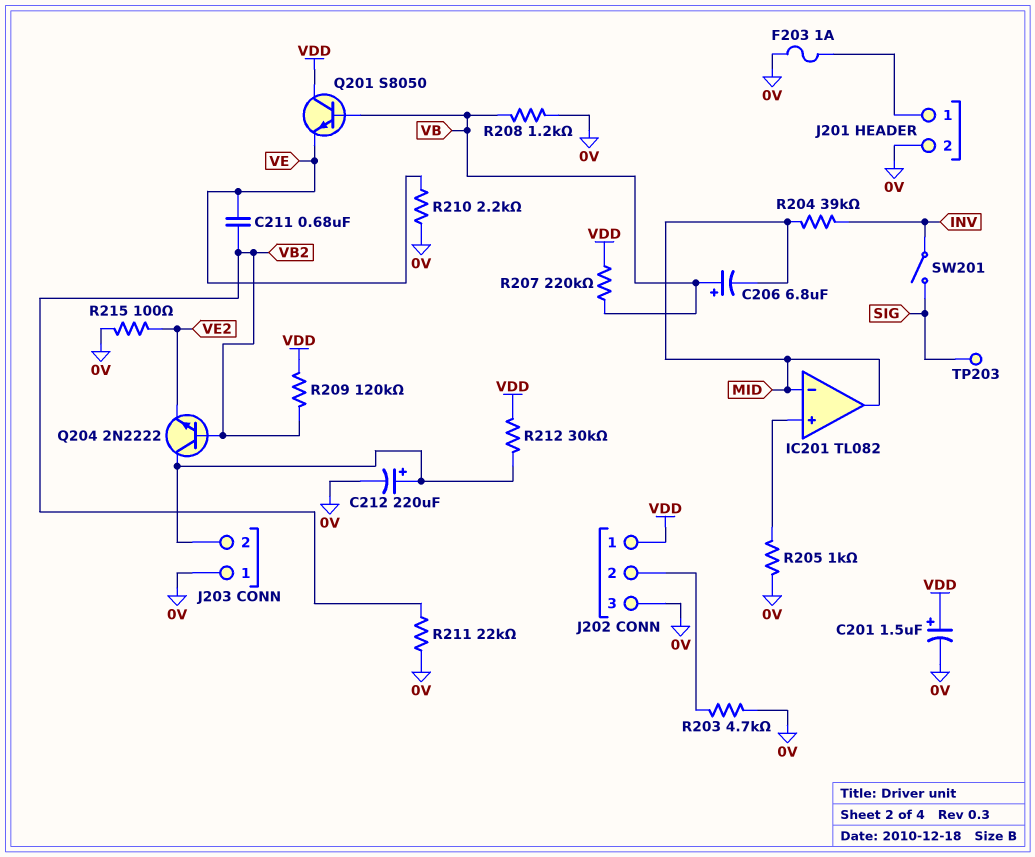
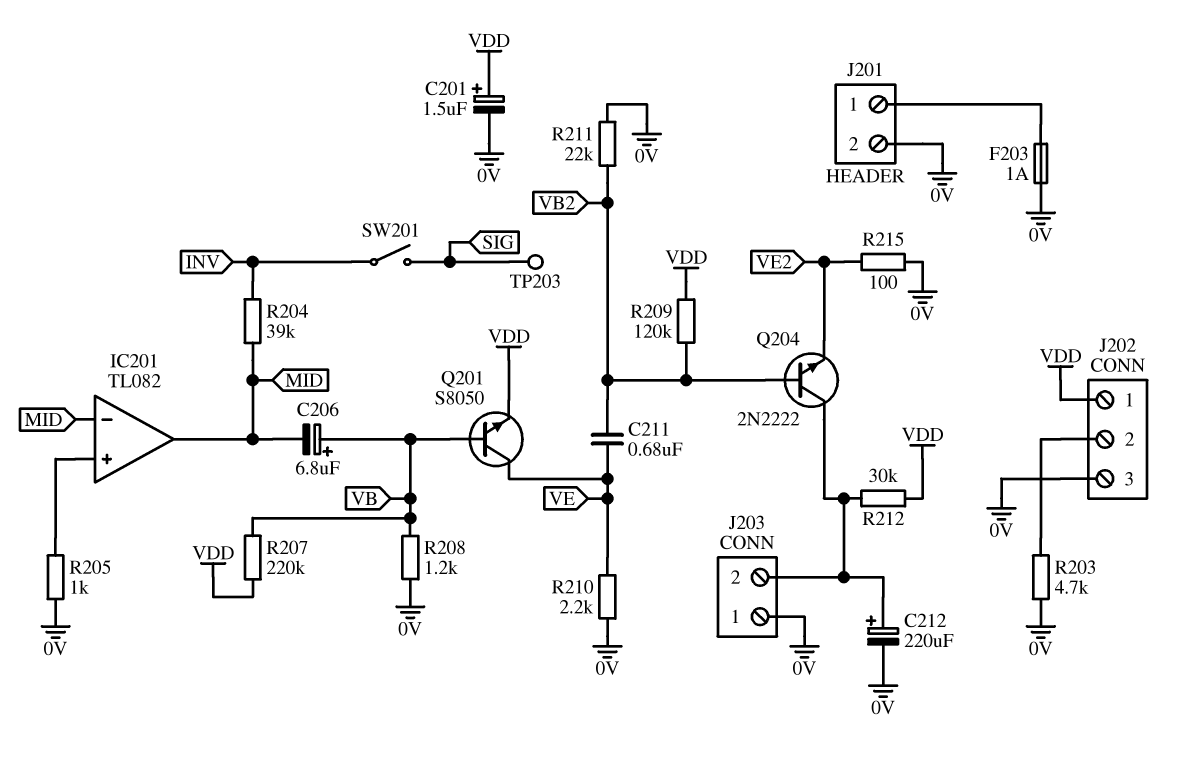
Q201: NPN S8050 (B VB, C VDD, E VE) -> NPN S8050 (B VB, C VE, E VDD)

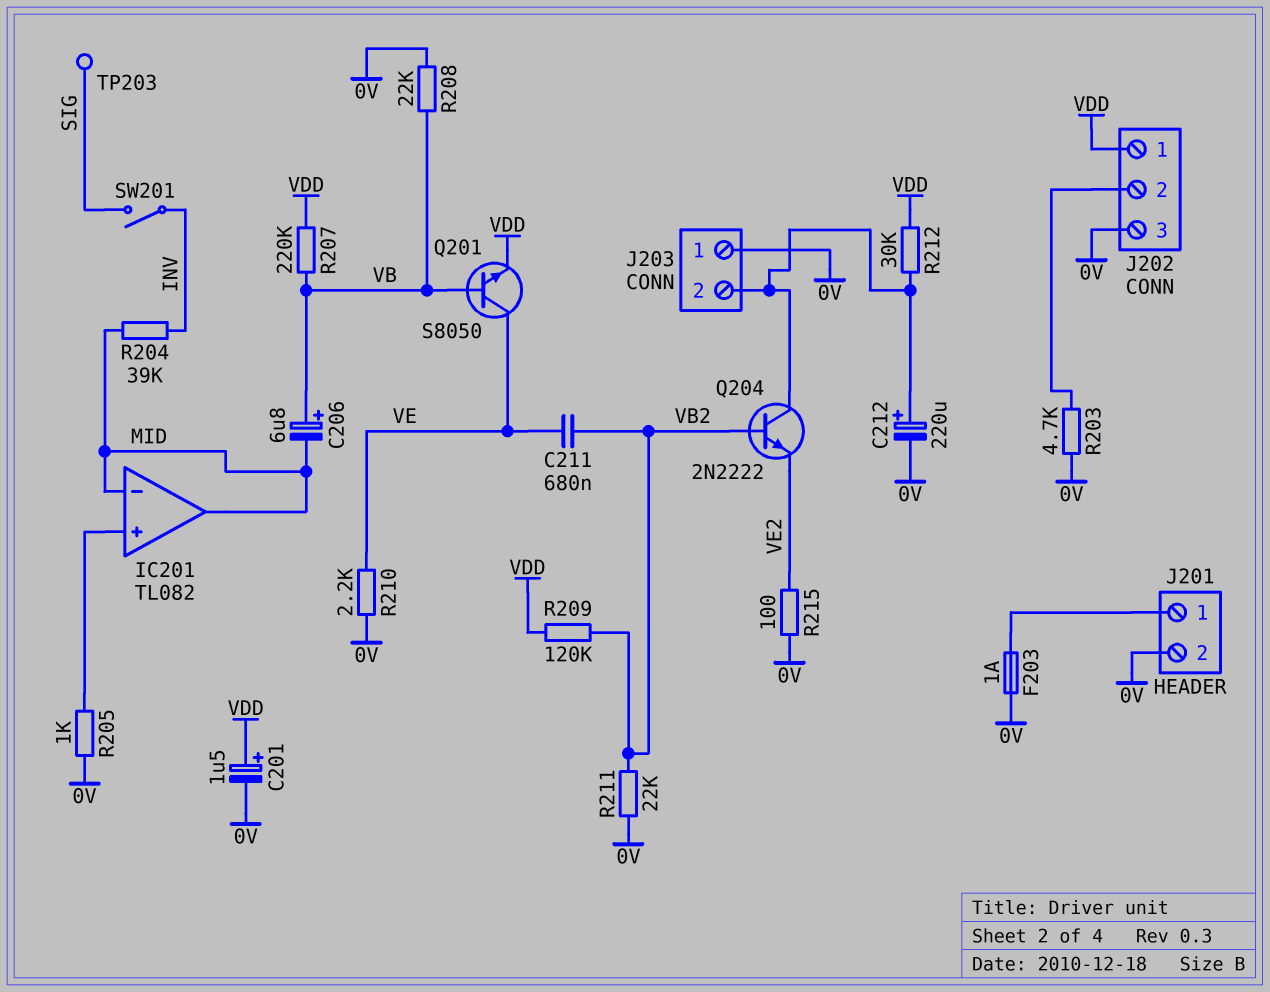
R208: 1.2k (0V, VB) -> 22k (0V, VB)

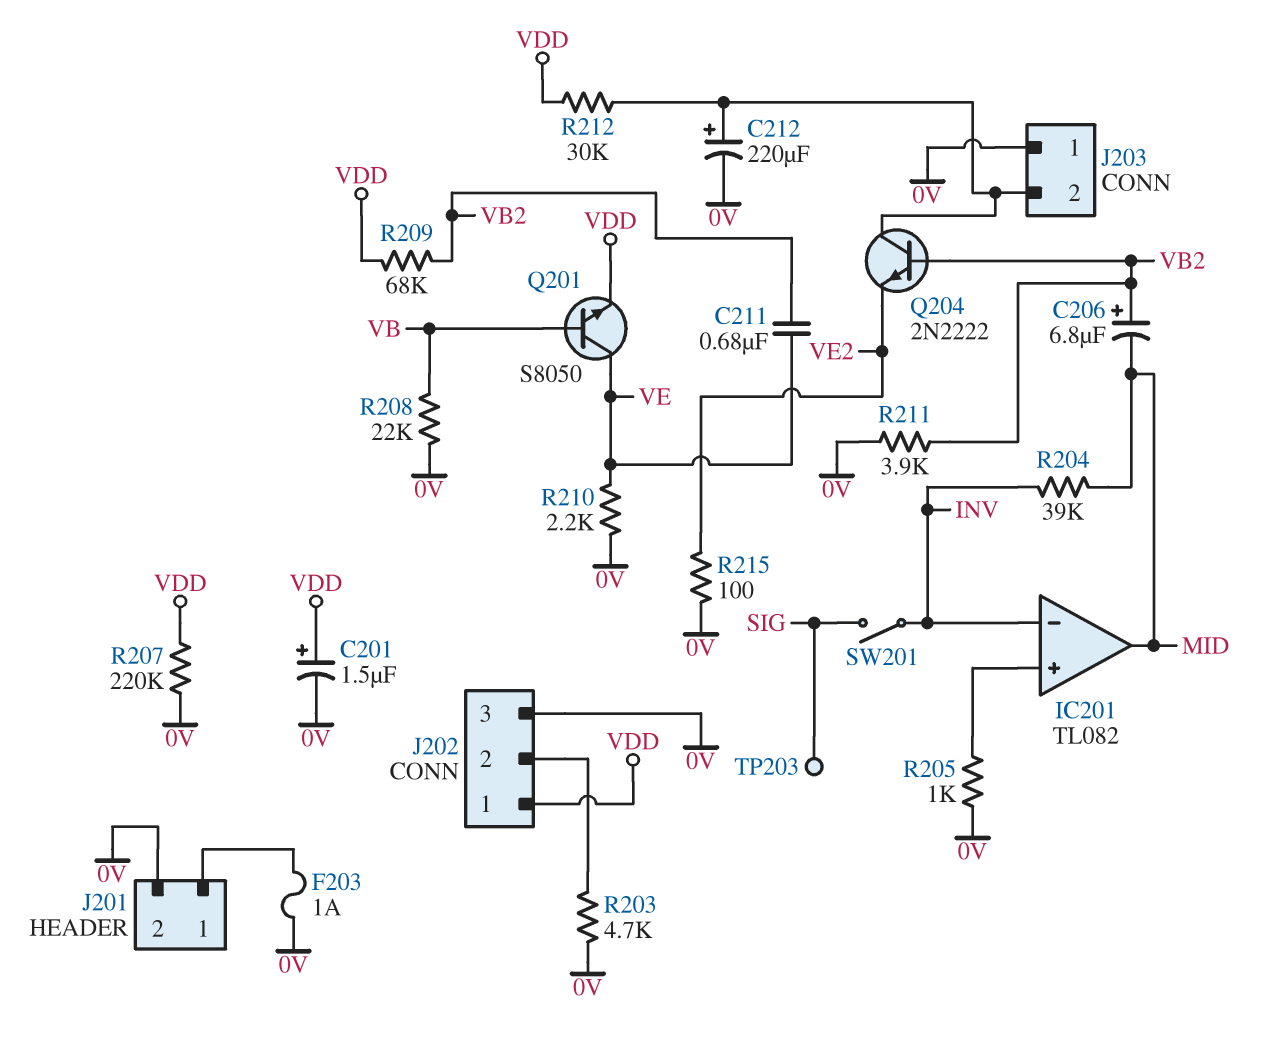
C206: 6.8uF (plus VB, minus MID) -> 6.8uF (plus VB2, minus MID)
IC201 pin in-: MID -> INV
R207: 220k (VB, VDD) -> 220k (0V, VDD)
R209: 120k (VB2, VDD) -> 68k (VB2, VDD)
R211: 22k (0V, VB2) -> 3.9k (0V, VB2)

